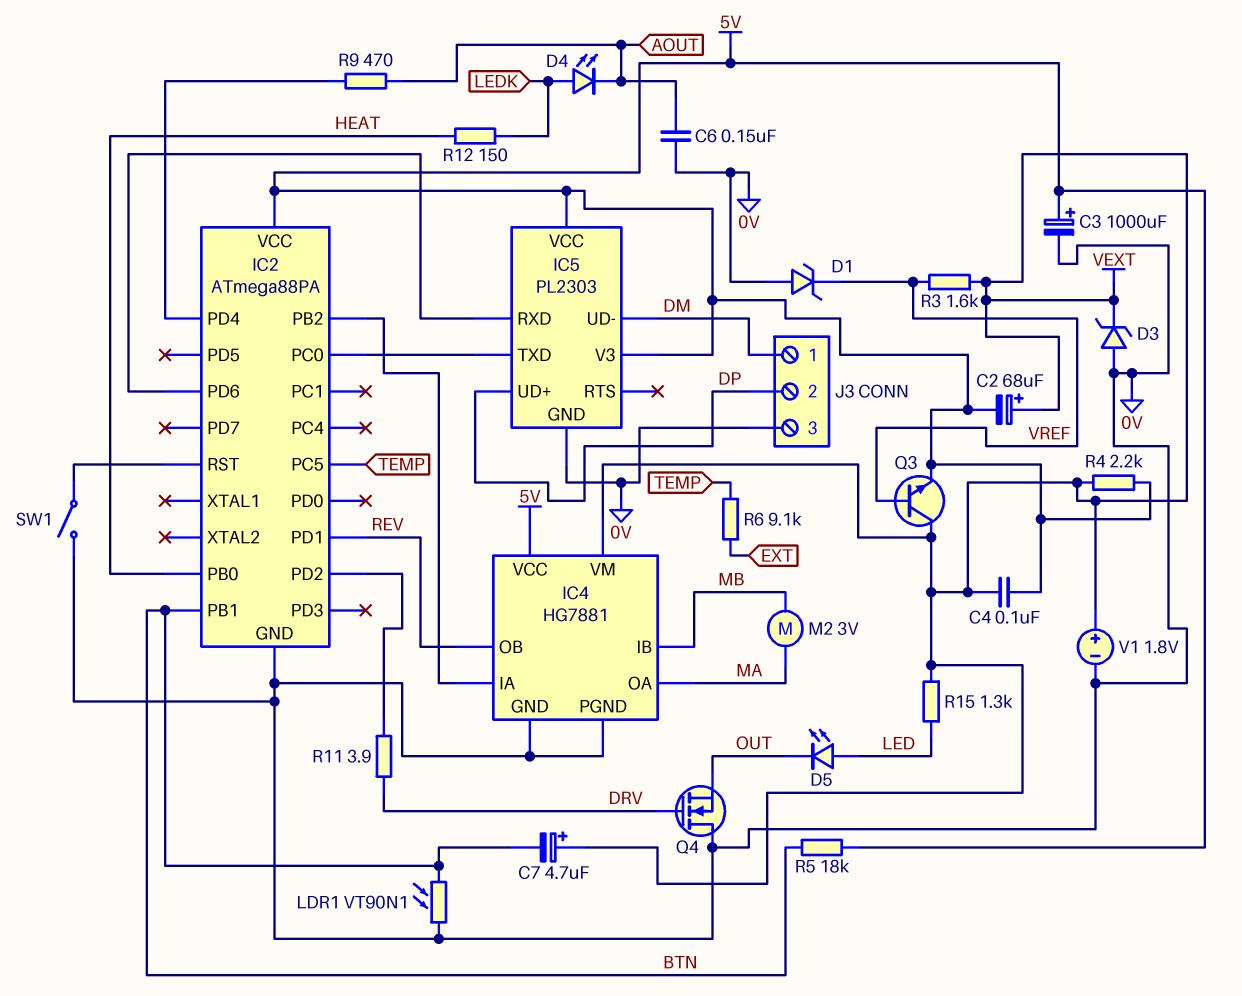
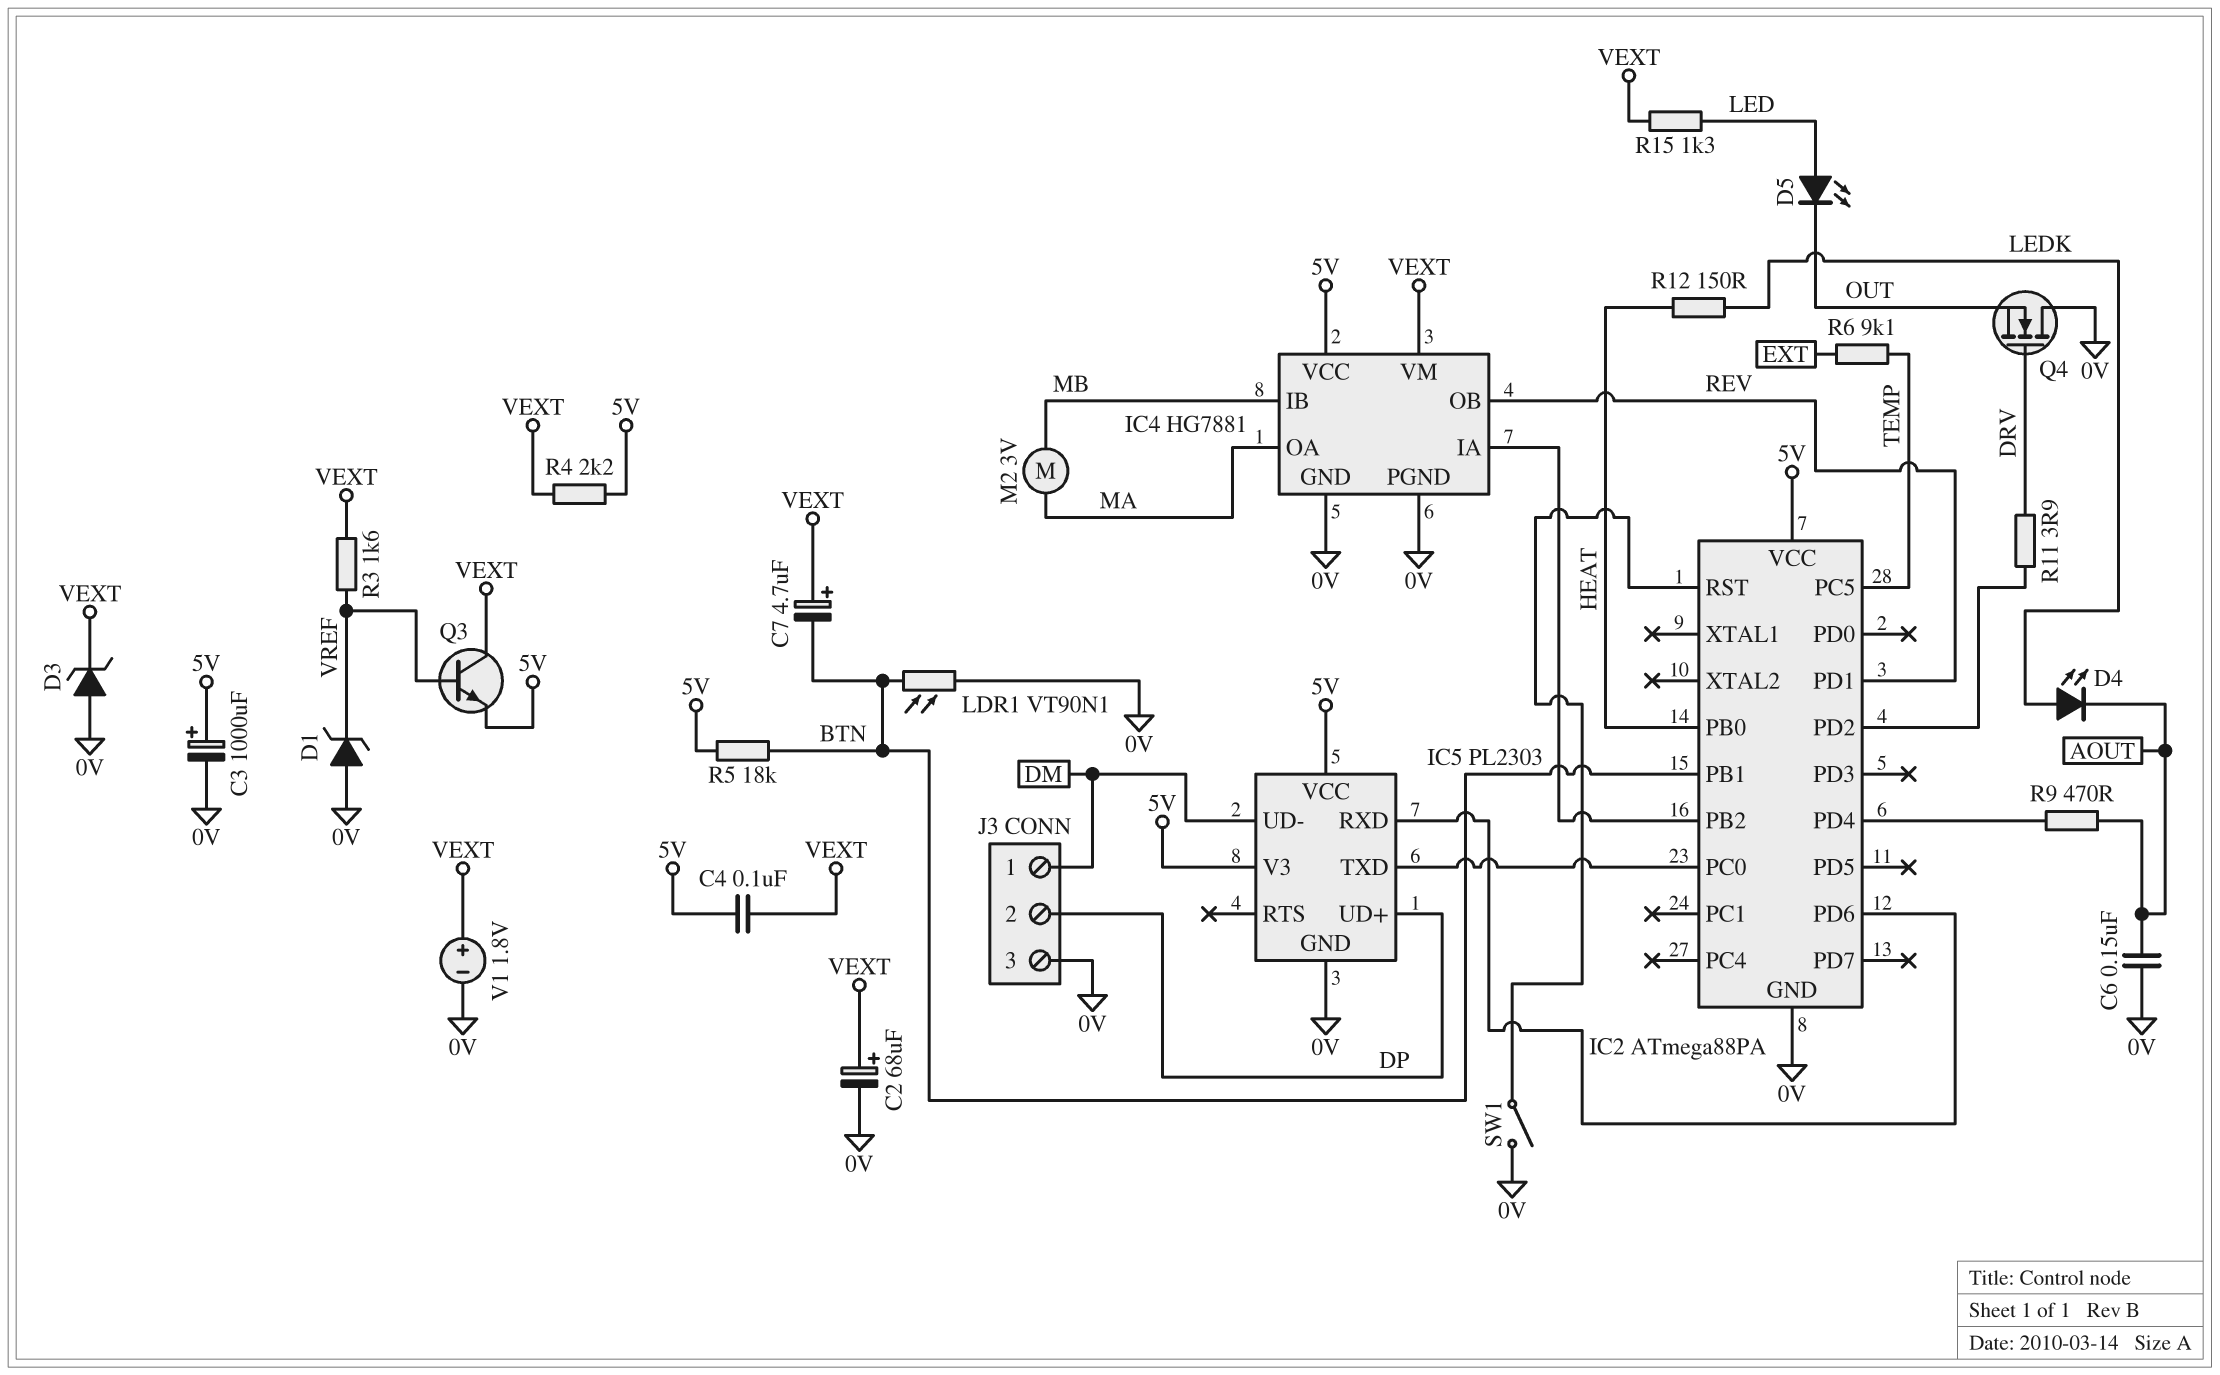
C2: 68uF (plus VEXT, minus 5V) -> 68uF (plus VEXT, minus 0V)

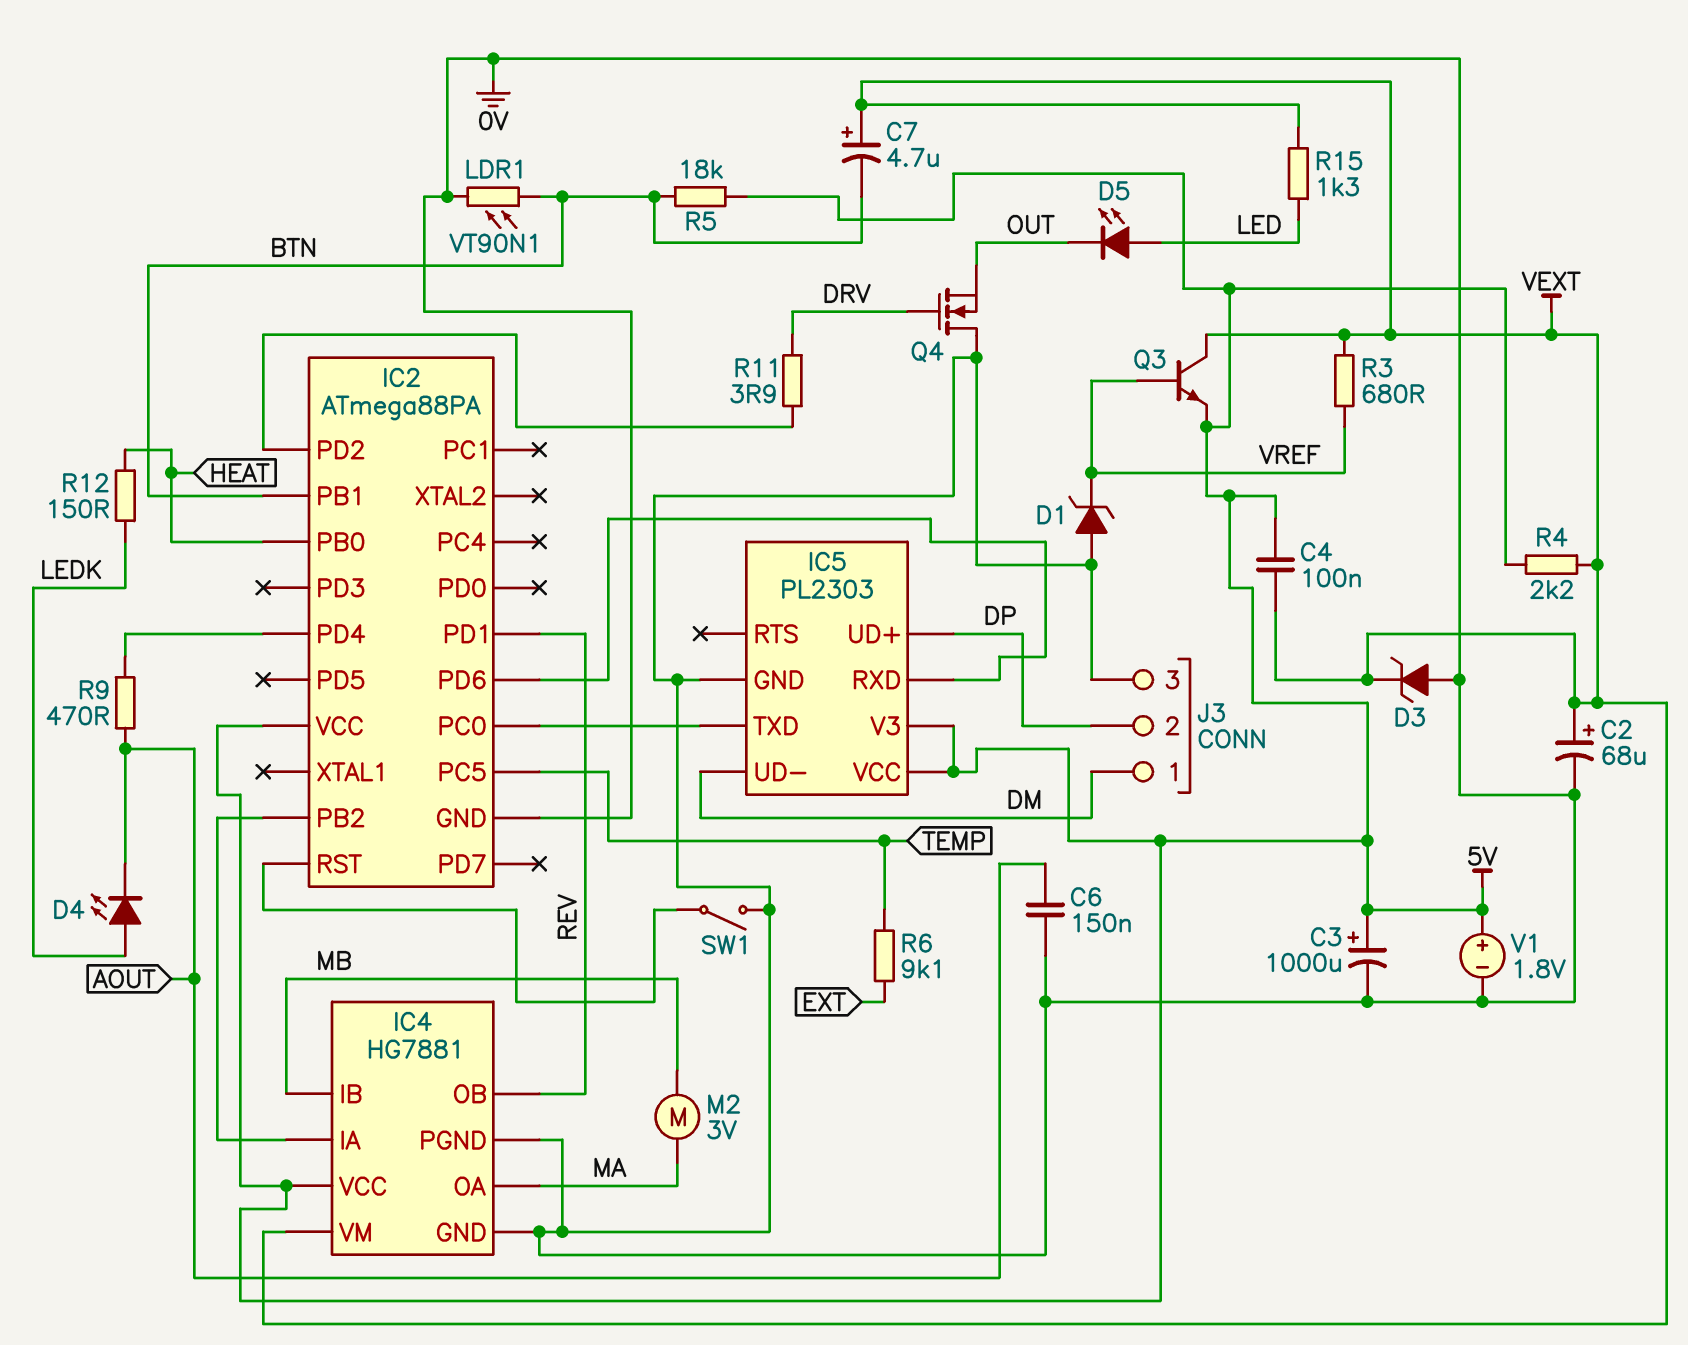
R3: 1.6k (VEXT, VREF) -> 680 (VEXT, VREF)
V1: 1.8V (plus VEXT, minus 0V) -> 1.8V (plus 5V, minus 0V)

